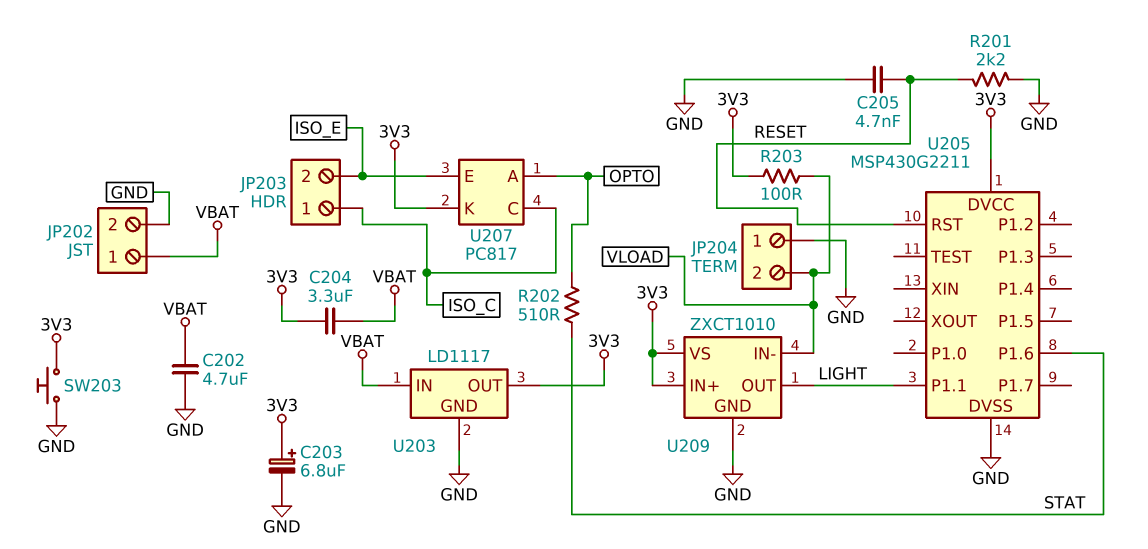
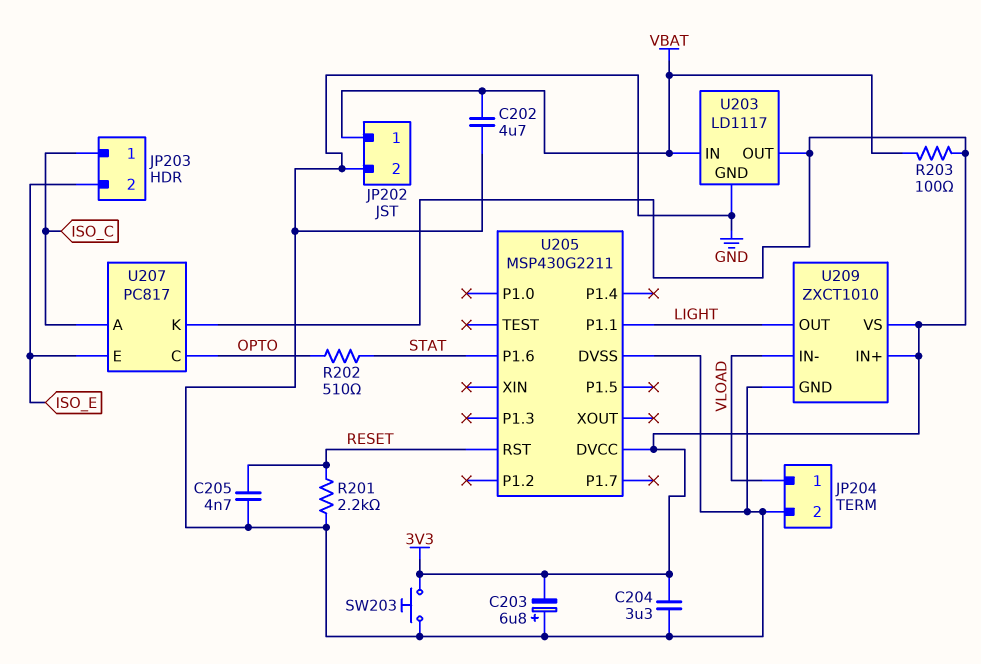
C203: 6.8uF (plus 3V3, minus GND) -> 6.8uF (plus GND, minus 3V3)
C204: 3.3uF (3V3, VBAT) -> 3.3uF (3V3, GND)
JP204 pin 1: GND -> VLOAD
JP204 pin 2: VLOAD -> GND
R203: 100 (3V3, VLOAD) -> 100 (3V3, VBAT)
U207 pin A: OPTO -> ISO_C
U207 pin C: ISO_C -> OPTO

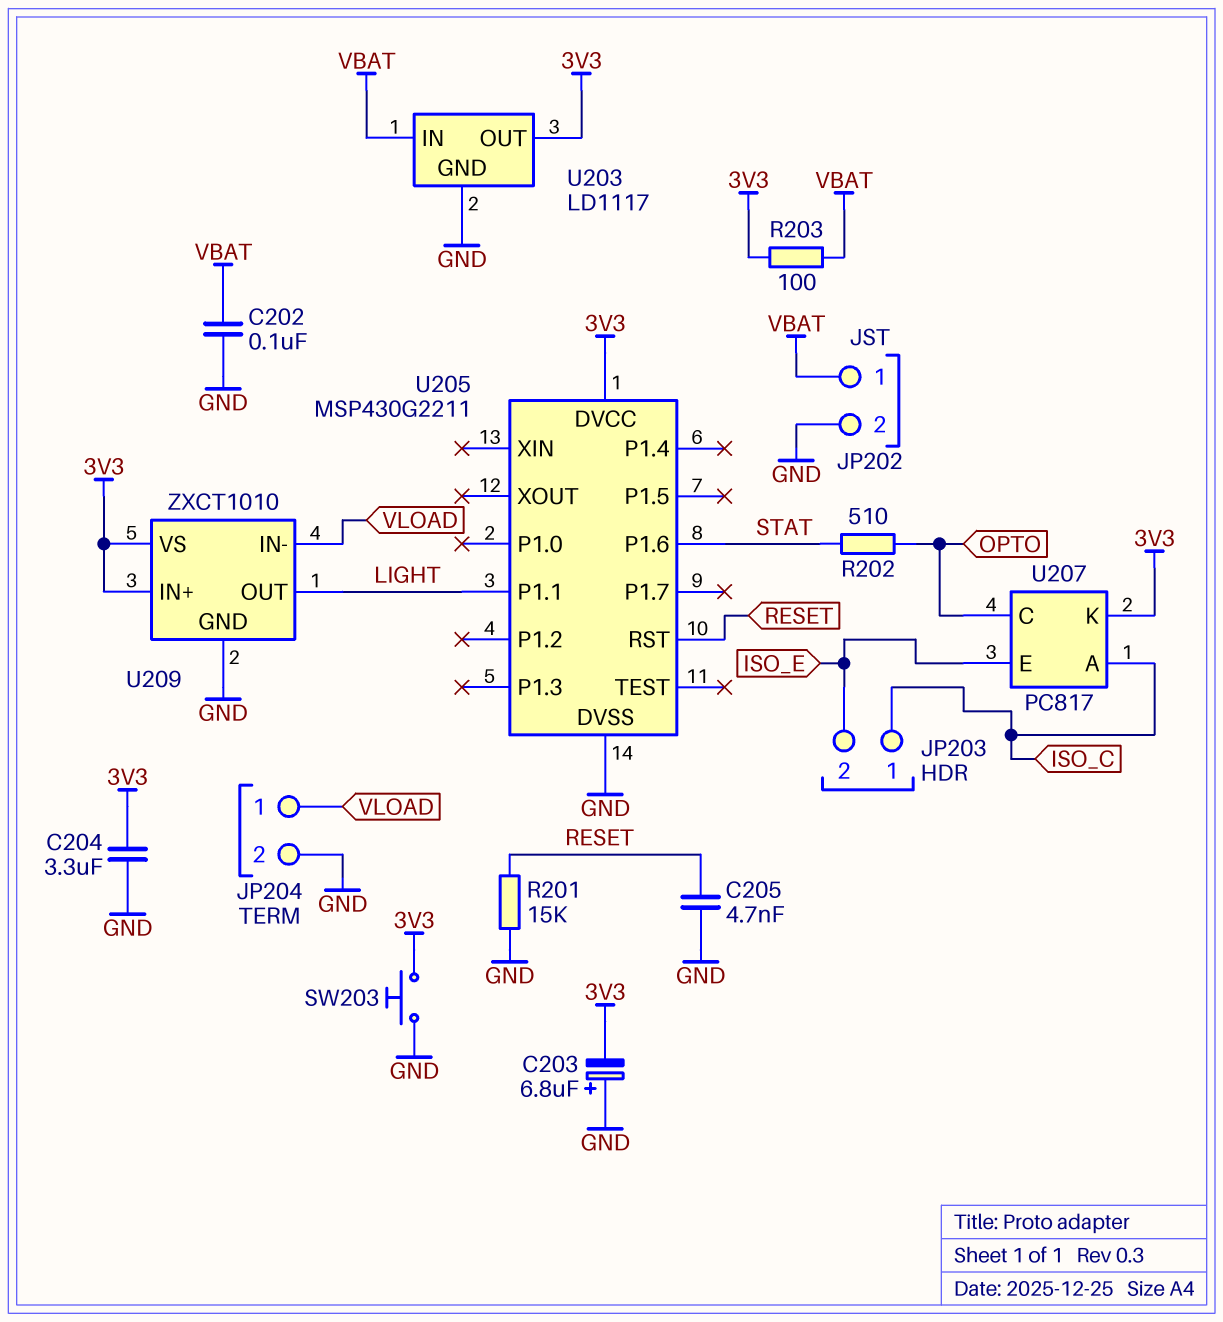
C202: 4.7uF (GND, VBAT) -> 100nF (GND, VBAT)
R201: 2.2k (GND, RESET) -> 15k (GND, RESET)

